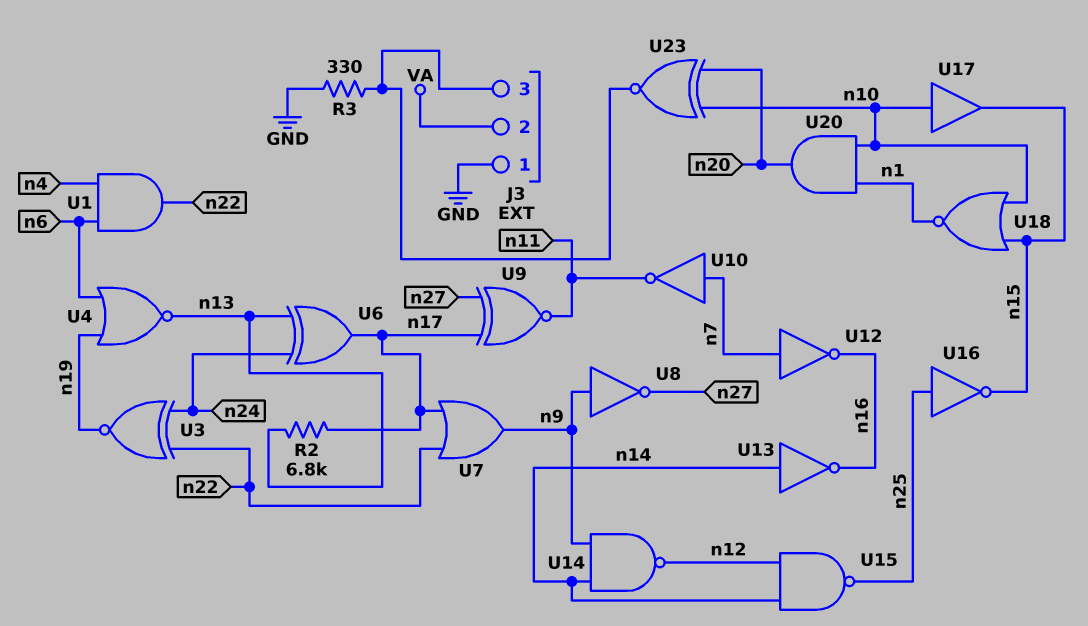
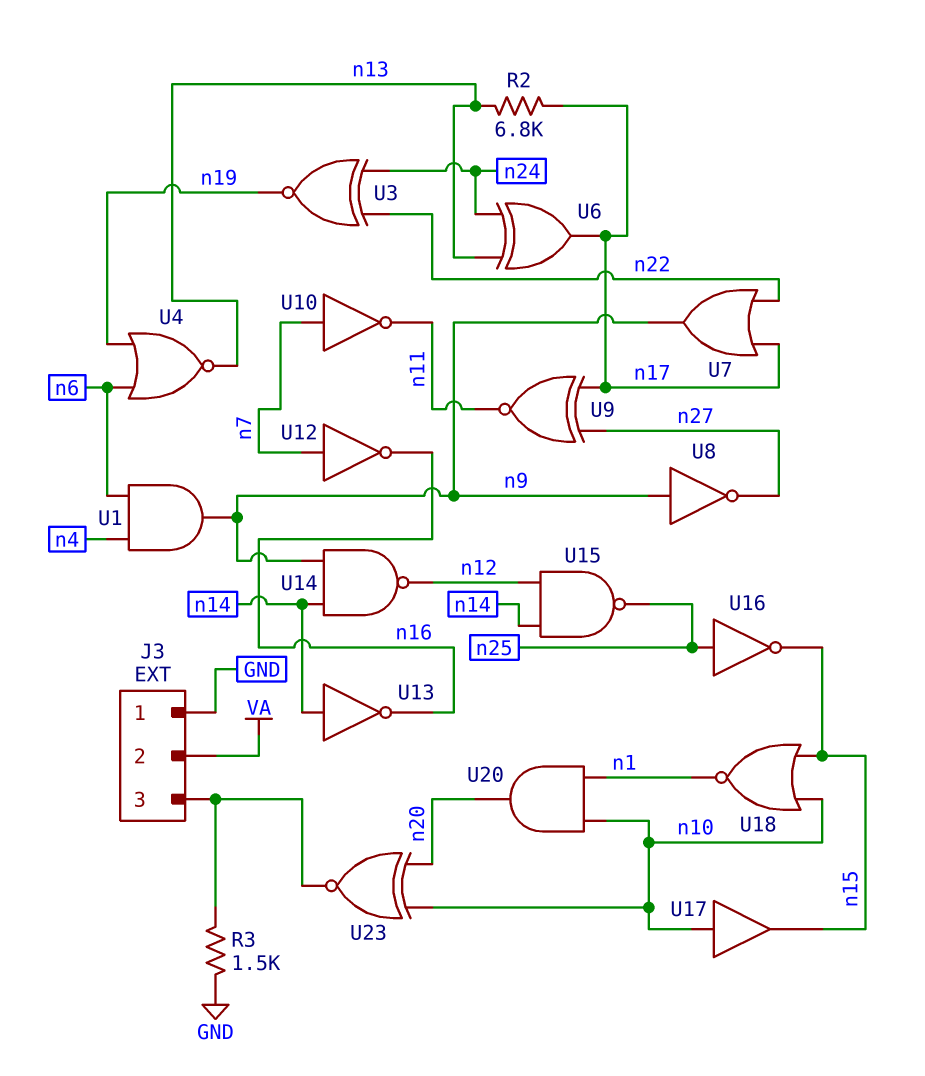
R3: 330 (GND, J3/3) -> 1.5k (GND, J3/3)
U1: AND (in n4, in n6, out n22) -> AND (in n4, in n6, out n9)

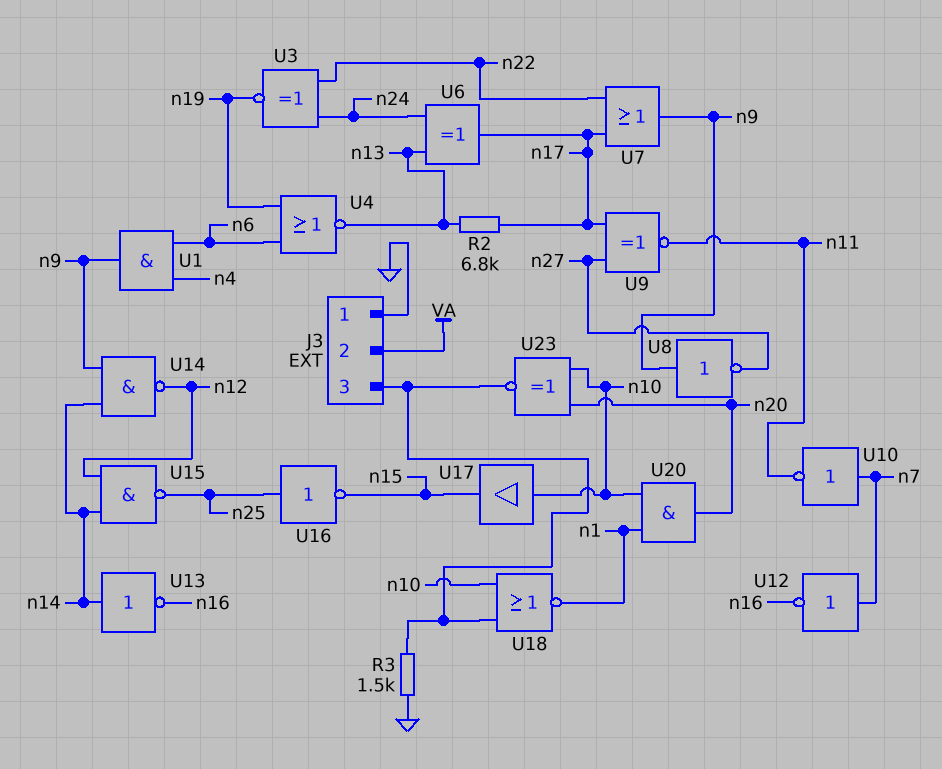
U18: NOR (in n10, in n15, out n1) -> NOR (in J3/3, in n10, out n1)

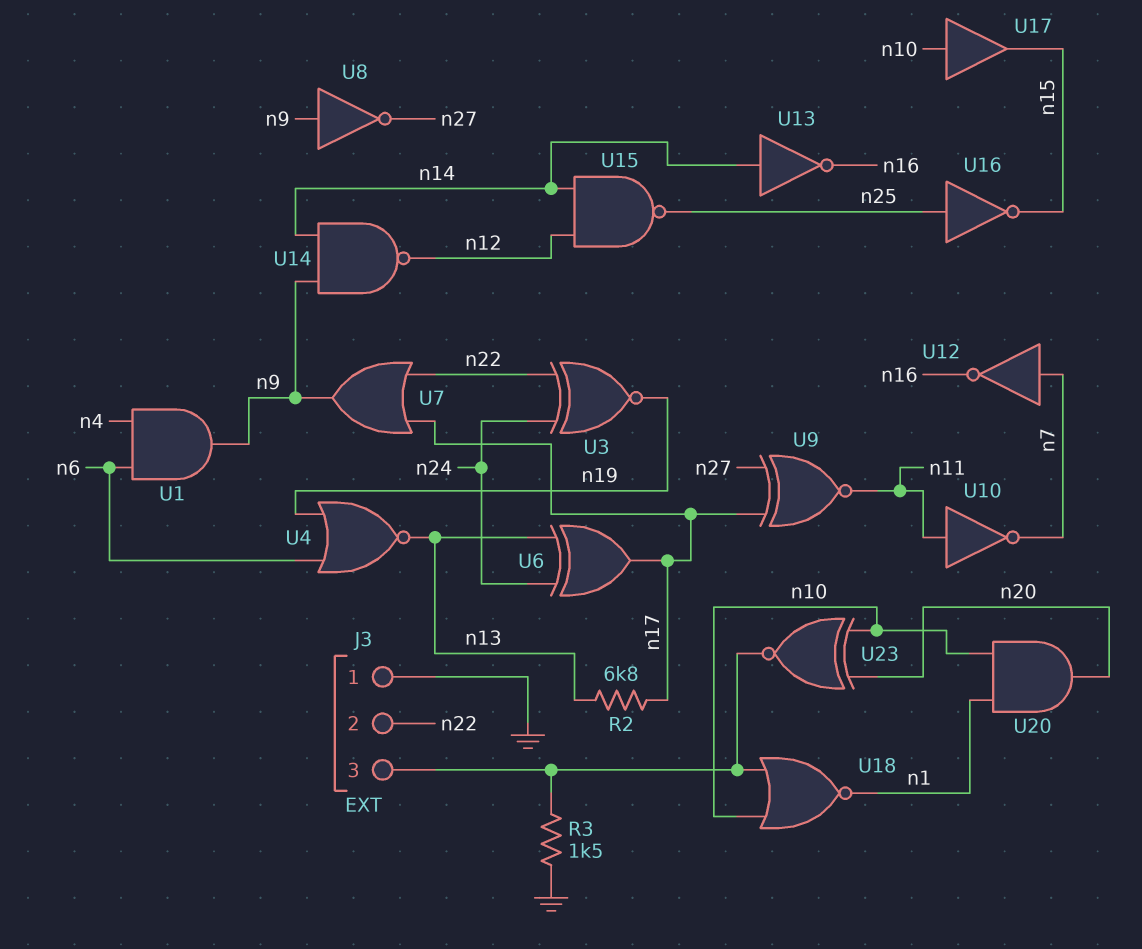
J3 pin 2: VA -> n22
U10: NOT (in n7, out n11) -> NOT (in n11, out n7)

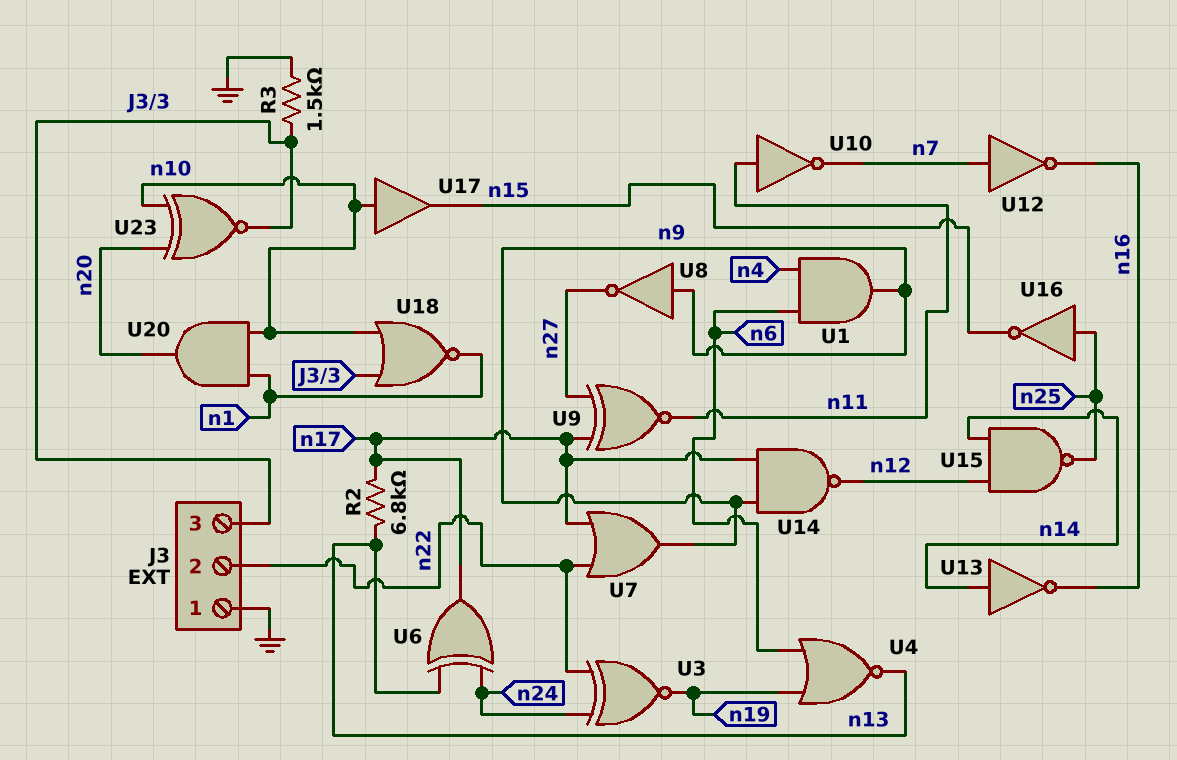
U14: NAND (in n9, in n14, out n12) -> NAND (in n9, in n17, out n12)

